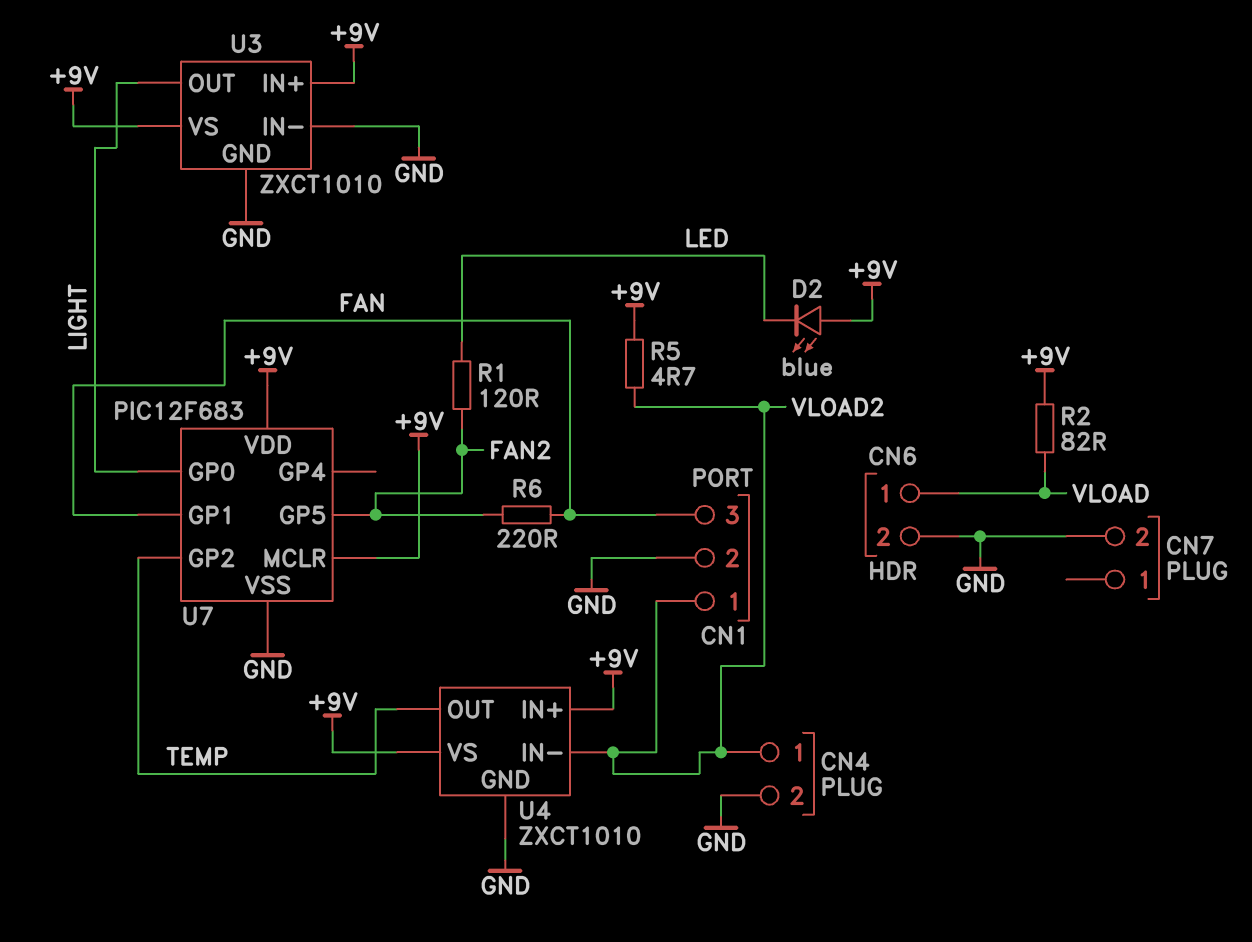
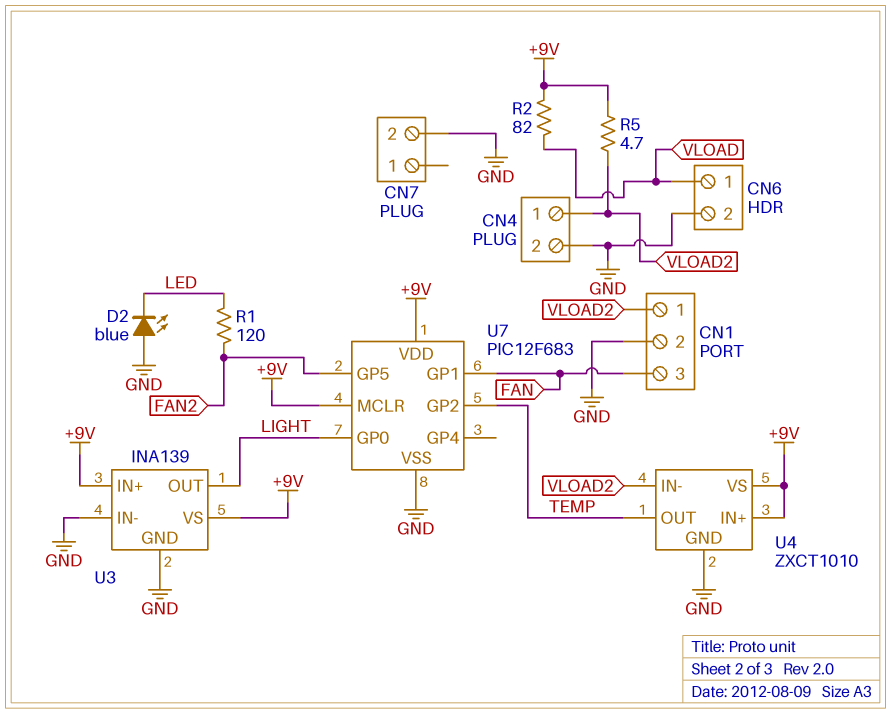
D2: LED blue (A +9V, K LED) -> LED blue (A GND, K LED)
R6: 220 (FAN, FAN2) -> none
U3: ZXCT1010 -> INA139

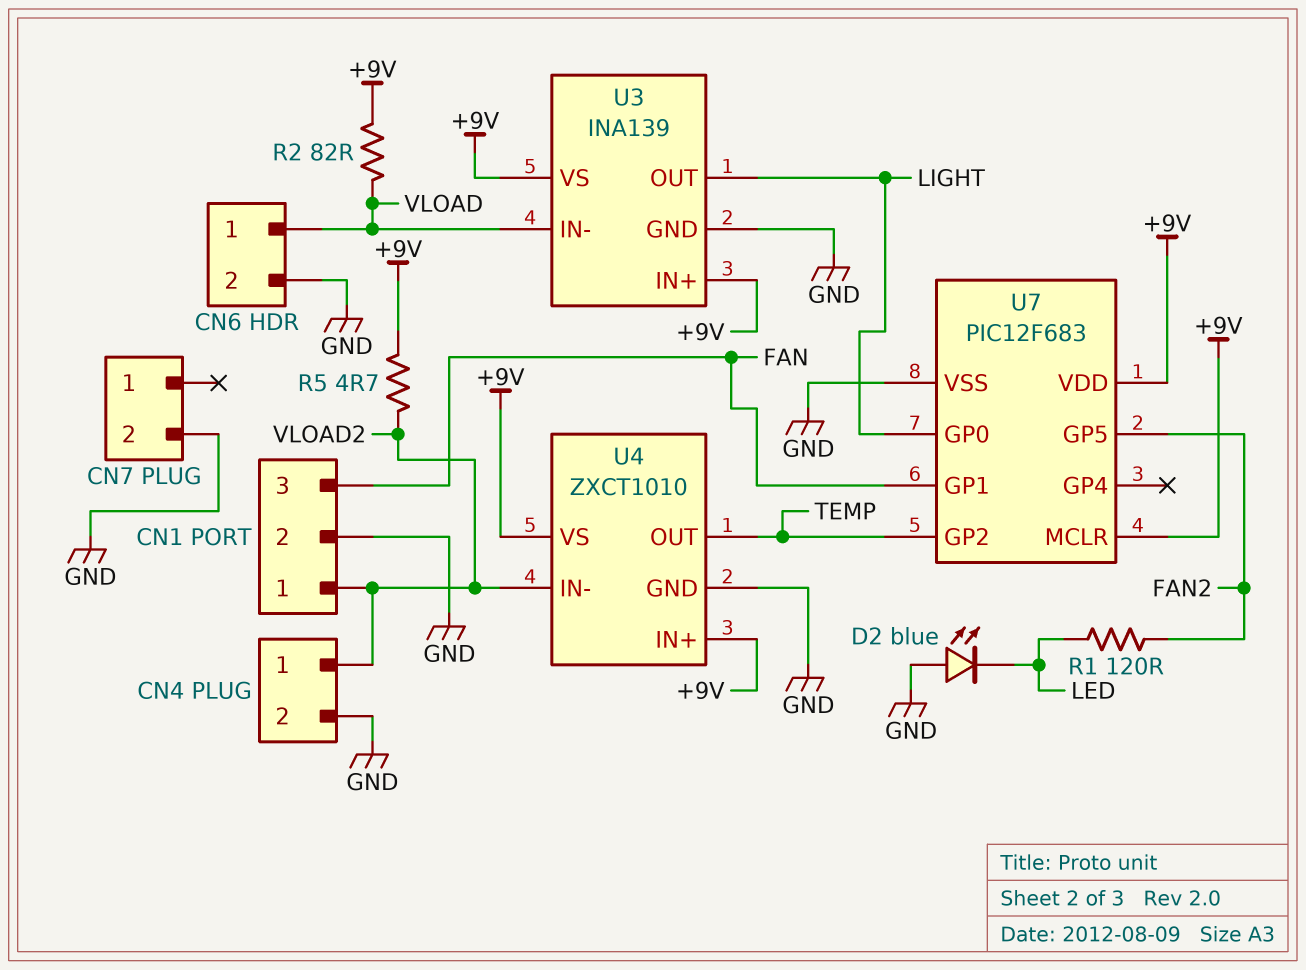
U3 pin IN-: GND -> VLOAD

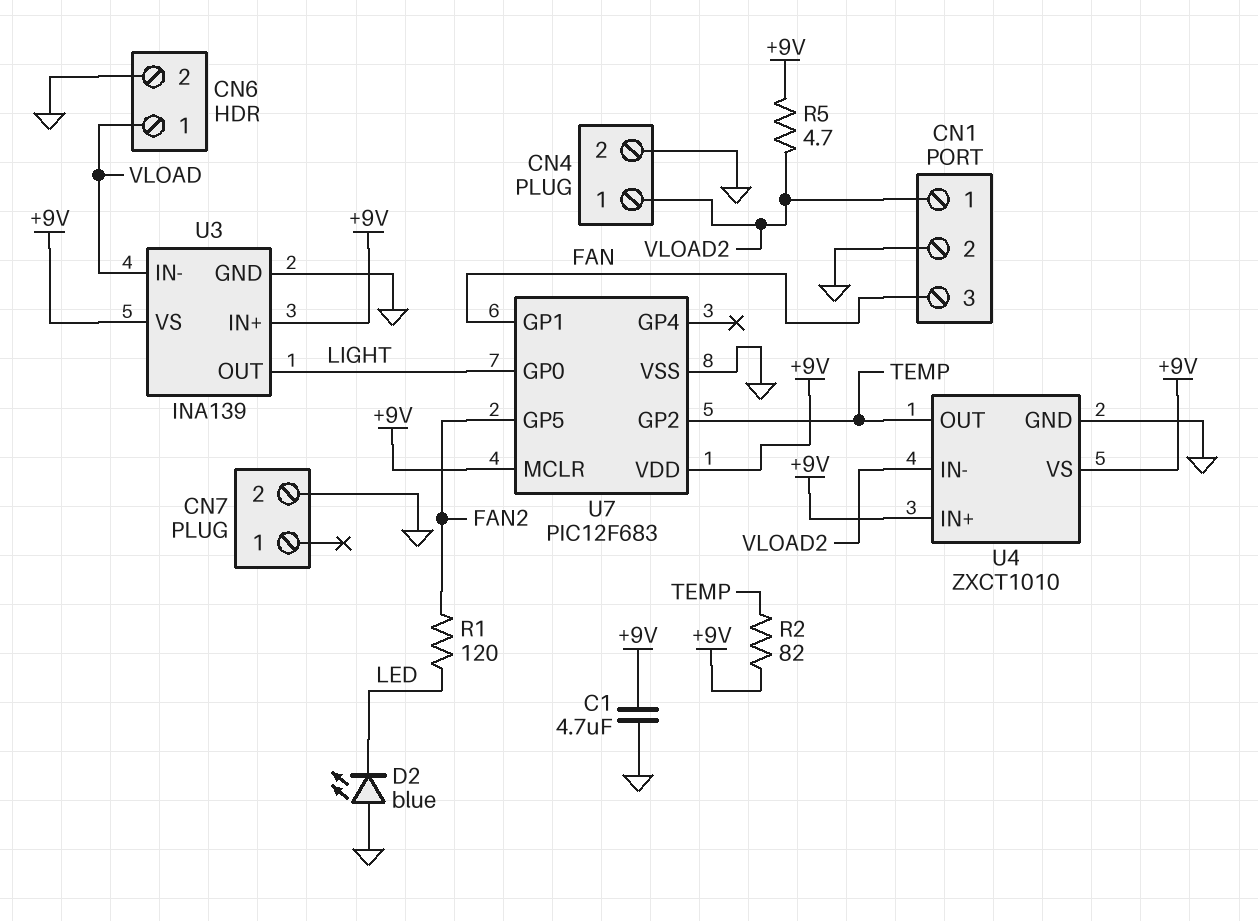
C1: none -> 4.7uF (+9V, GND)
R2: 82 (+9V, VLOAD) -> 82 (+9V, TEMP)

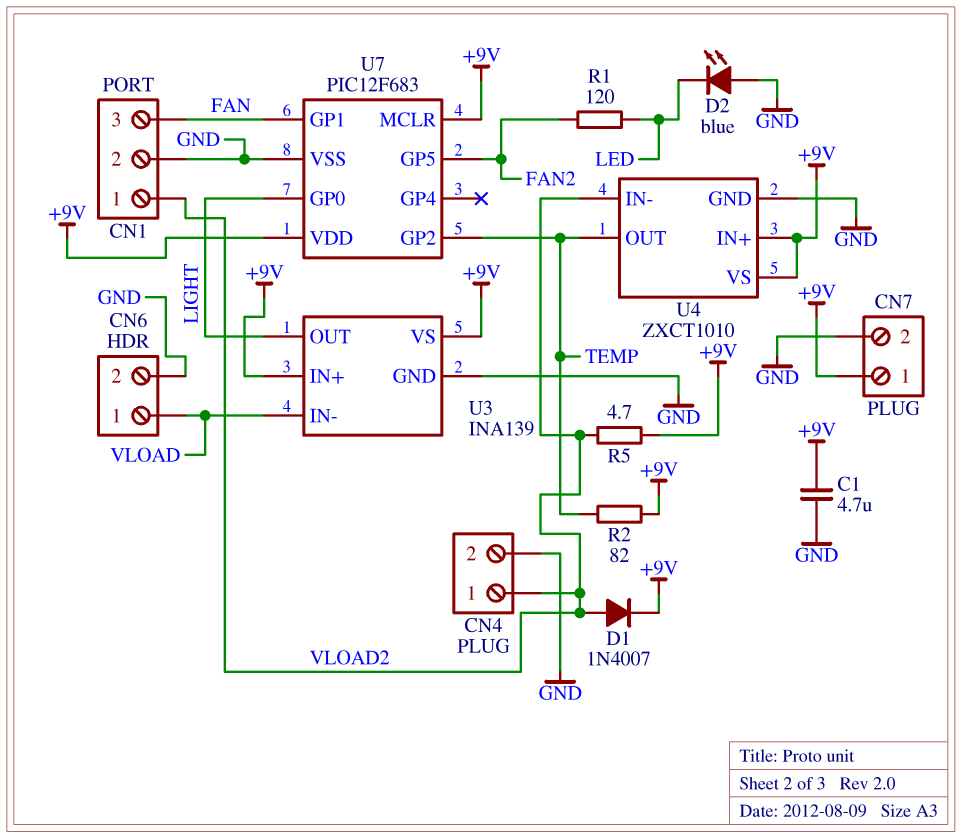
CN7 pin 1: none -> +9V
D1: none -> diode 1N4007 (A VLOAD2, K +9V)

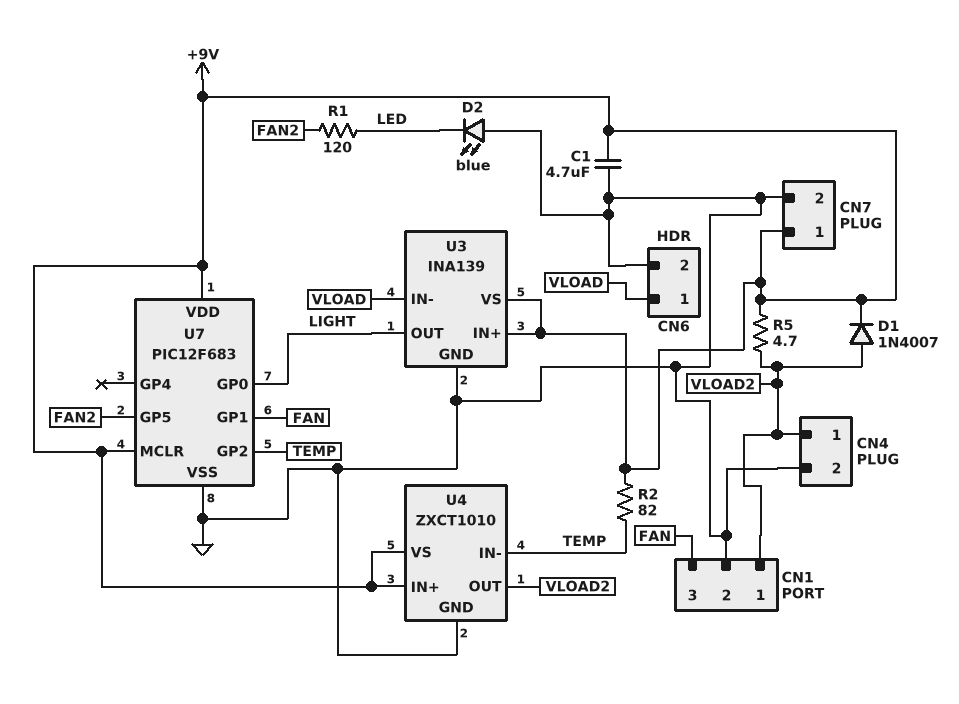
U4 pin IN-: VLOAD2 -> TEMP
U4 pin OUT: TEMP -> VLOAD2

